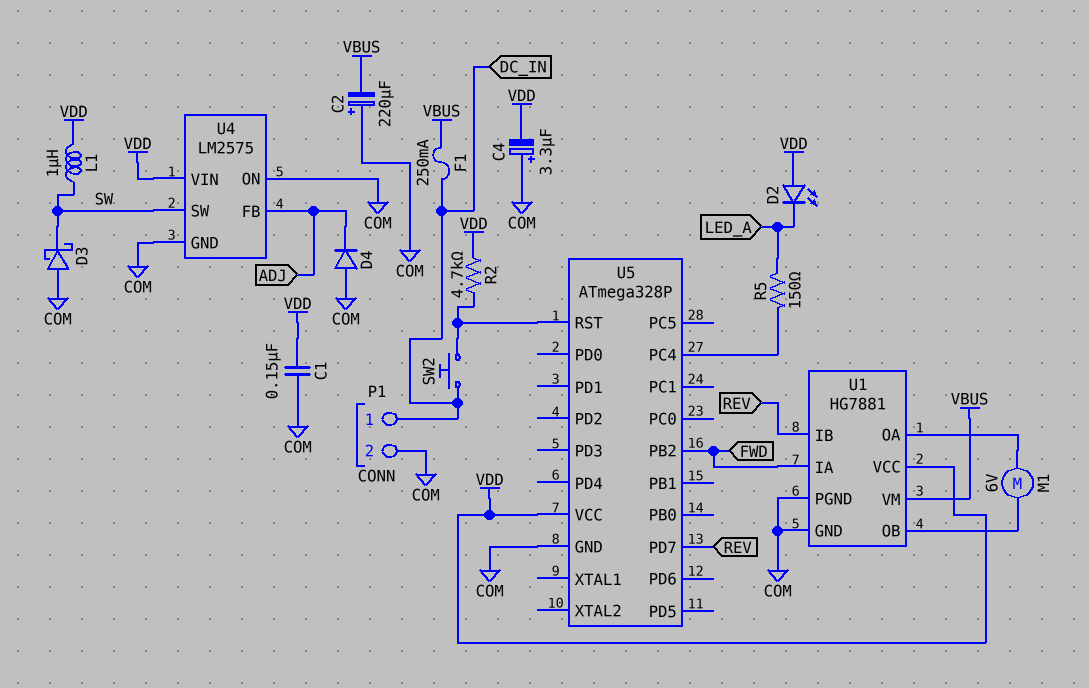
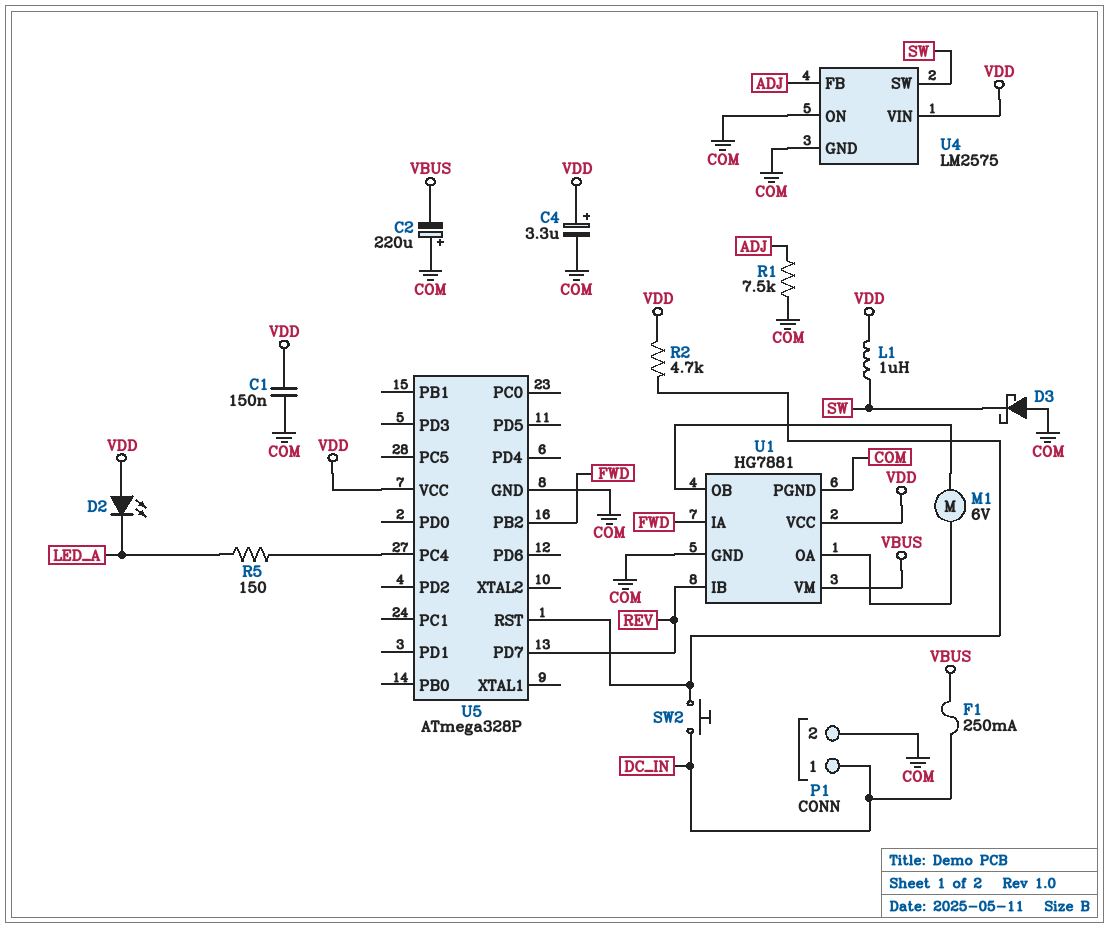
C4: 3.3uF (plus COM, minus VDD) -> 3.3uF (plus VDD, minus COM)
D4: diode (A COM, K ADJ) -> none
R1: none -> 7.5k (ADJ, COM)

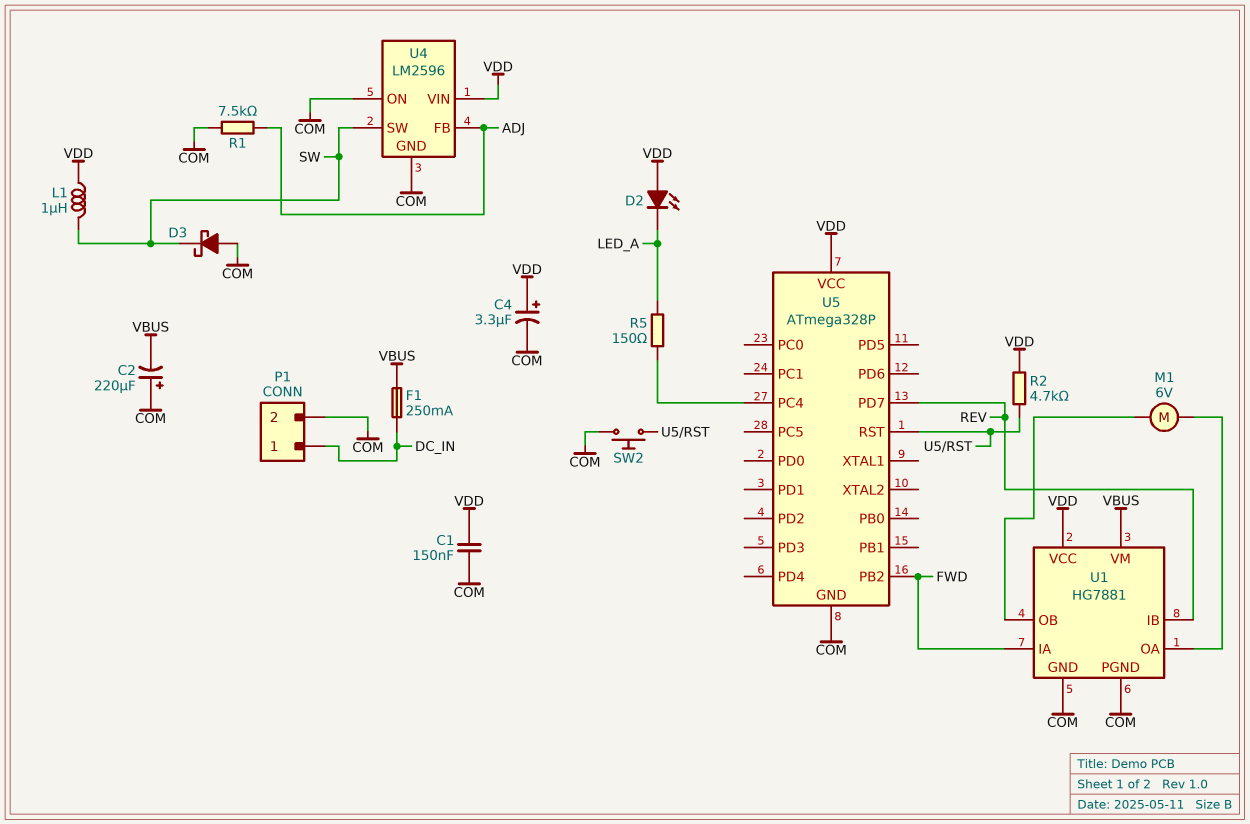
SW2: button (DC_IN, U5/RST) -> button (COM, U5/RST)
U4: LM2575 -> LM2596

